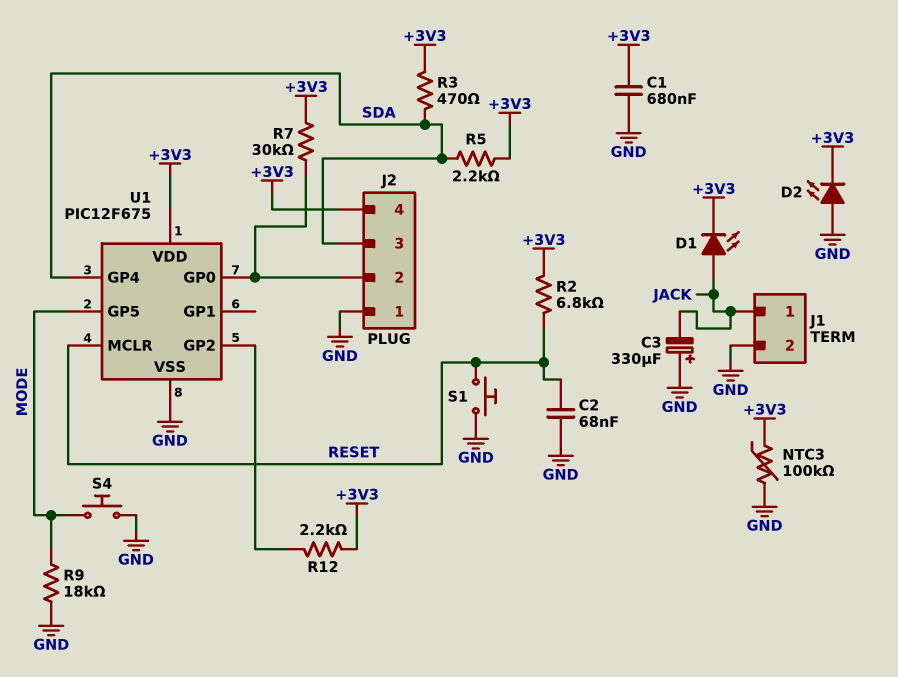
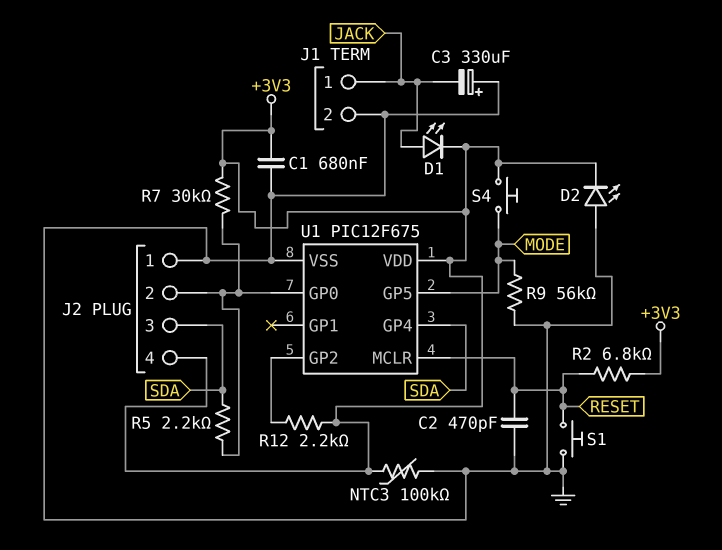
C2: 68nF (GND, RESET) -> 470pF (GND, RESET)
R3: 470 (+3V3, SDA) -> none
R5: 2.2k (+3V3, SDA) -> 2.2k (J2/2, SDA)
R9: 18k (GND, MODE) -> 56k (GND, MODE)
S4: button (GND, MODE) -> button (+3V3, MODE)

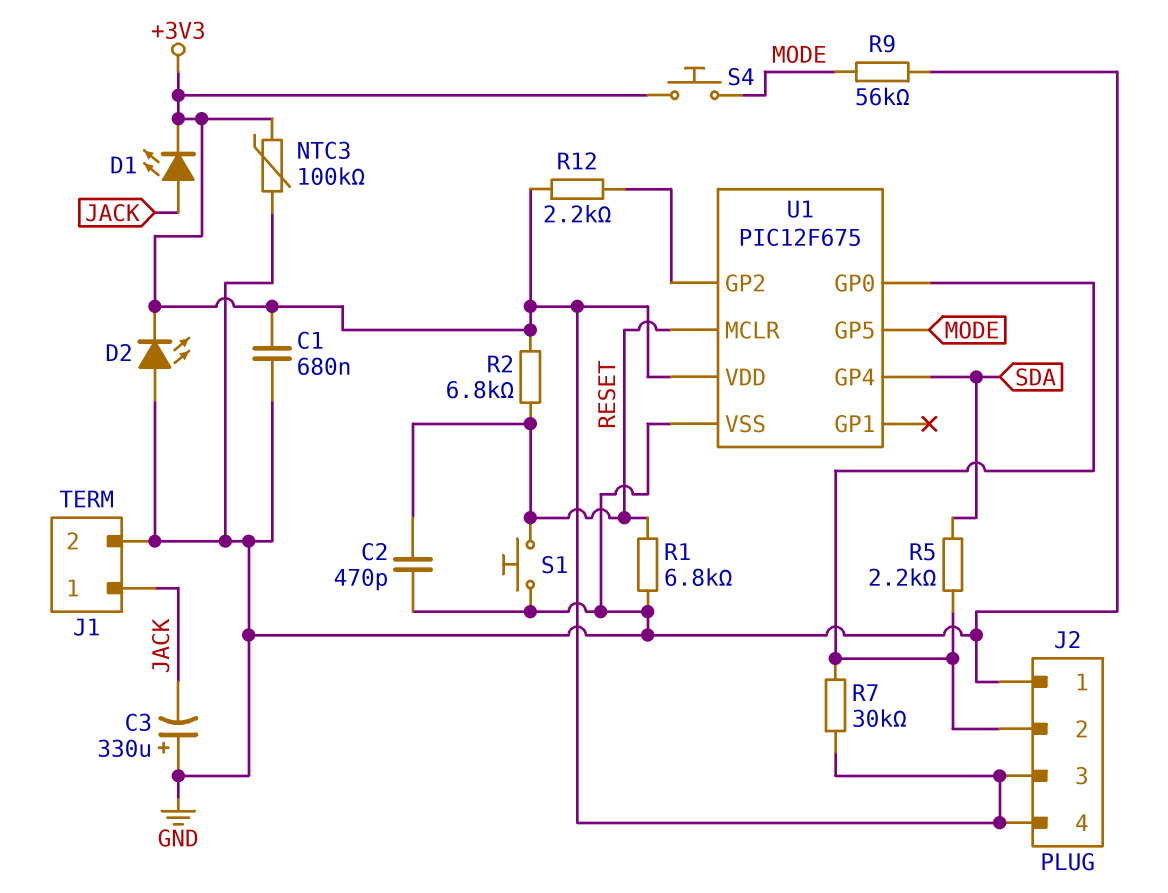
J2 pin 3: SDA -> +3V3
R1: none -> 6.8k (GND, RESET)

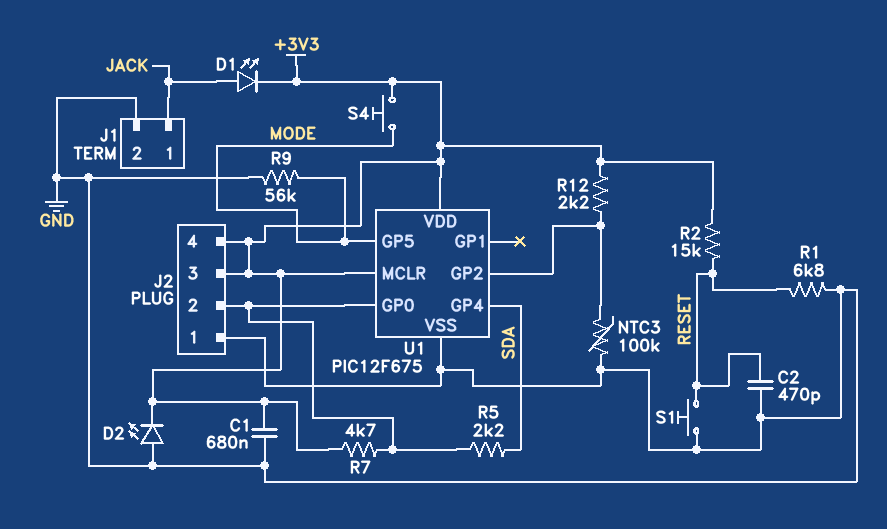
C3: 330uF (plus GND, minus JACK) -> none
NTC3: 100k (+3V3, GND) -> 100k (GND, U1/GP2)
R2: 6.8k (+3V3, RESET) -> 15k (+3V3, RESET)
R7: 30k (+3V3, J2/2) -> 4.7k (+3V3, J2/2)
U1 pin MCLR: RESET -> +3V3

